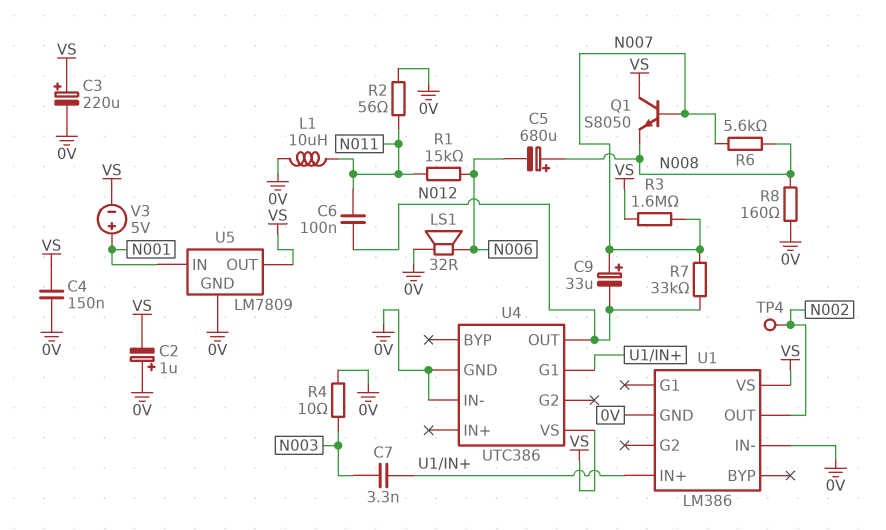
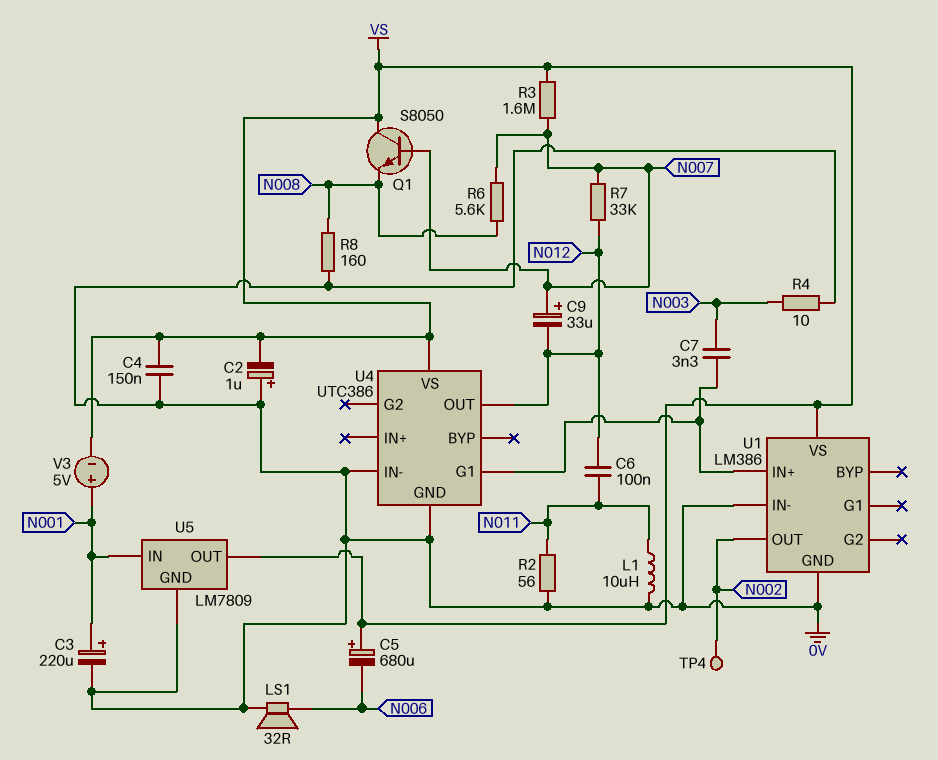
C3: 220uF (plus VS, minus 0V) -> 220uF (plus N001, minus 0V)
C5: 680uF (plus N008, minus N006) -> 680uF (plus VS, minus N006)
R1: 15k (N006, N011) -> none

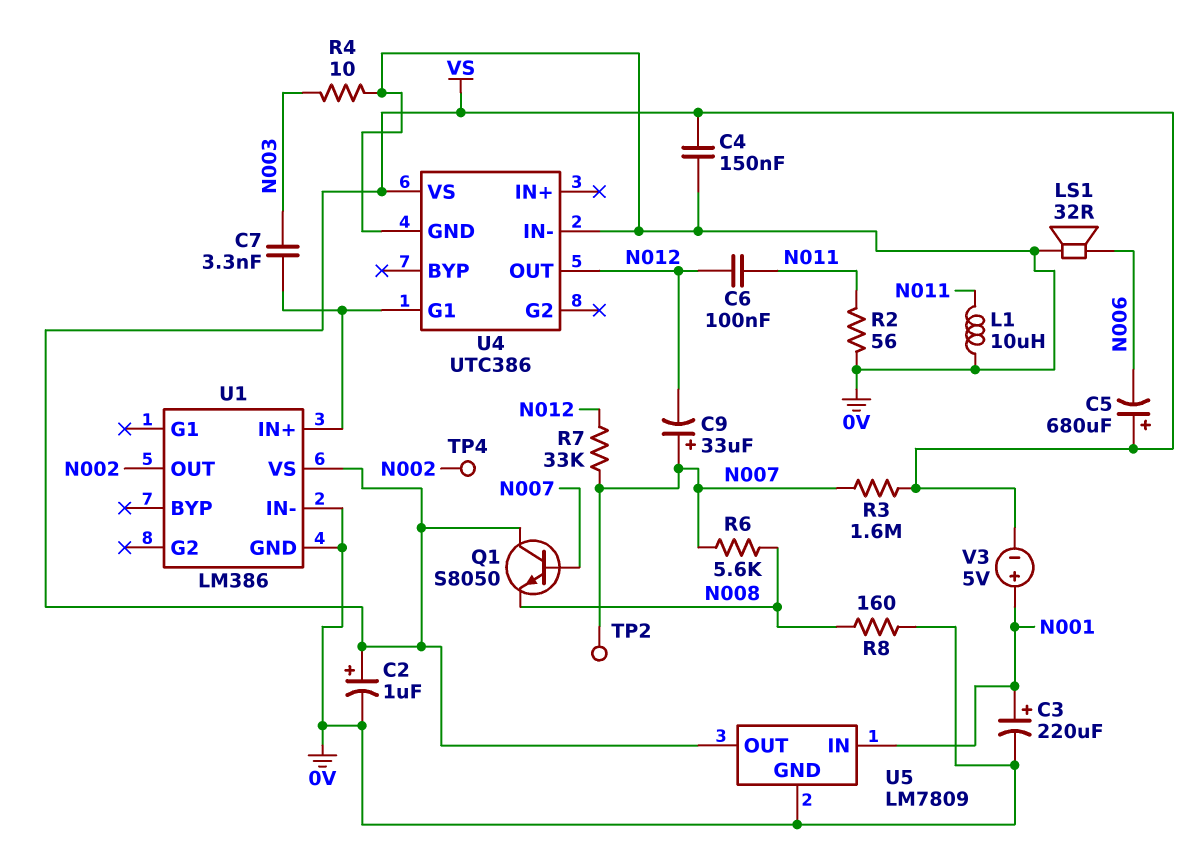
C2: 1uF (plus 0V, minus VS) -> 1uF (plus VS, minus 0V)
TP2: none -> test point (N007)

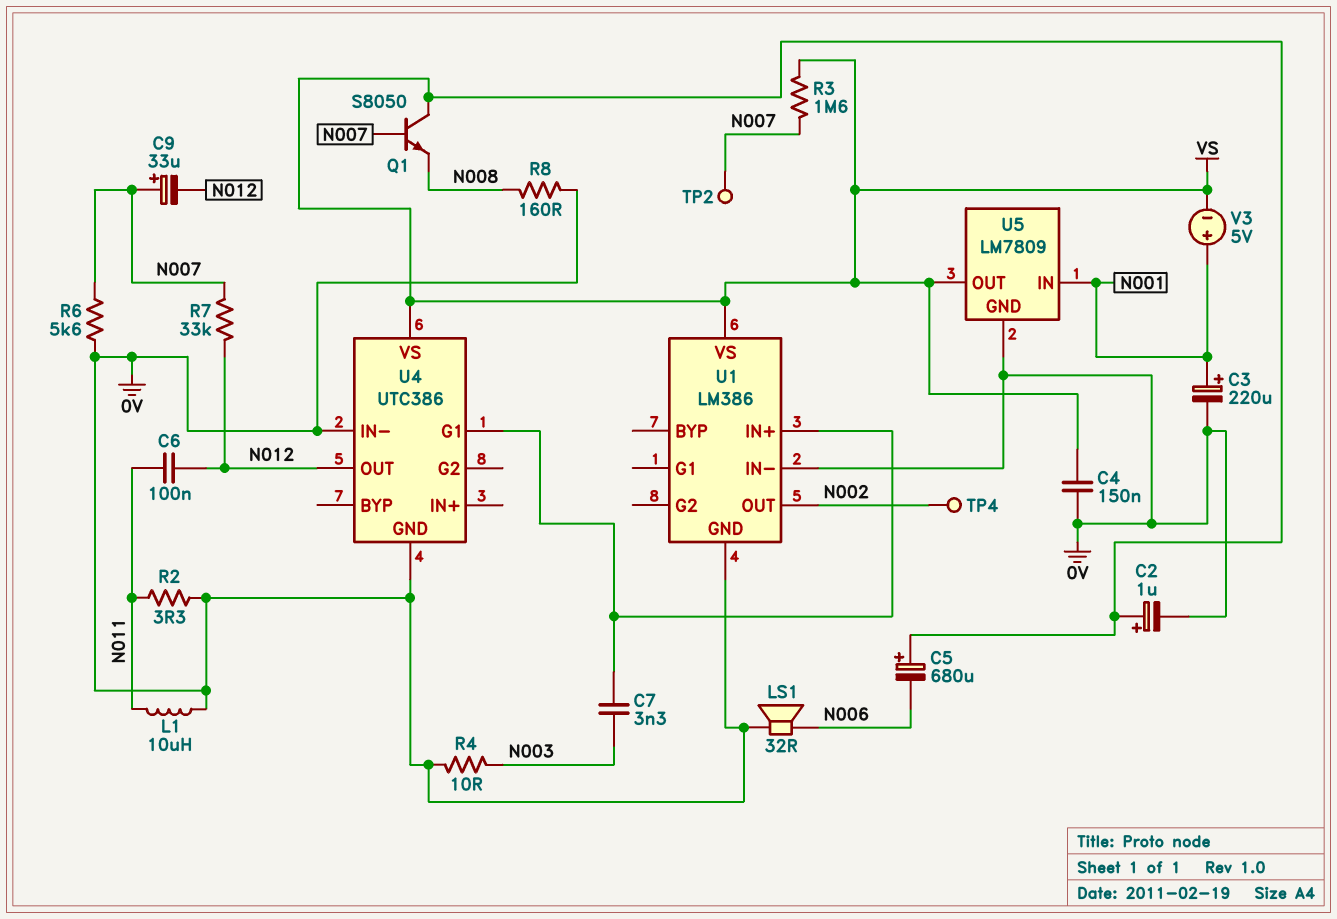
R2: 56 (0V, N011) -> 3.3 (0V, N011)
R6: 5.6k (N007, N008) -> 5.6k (0V, N007)

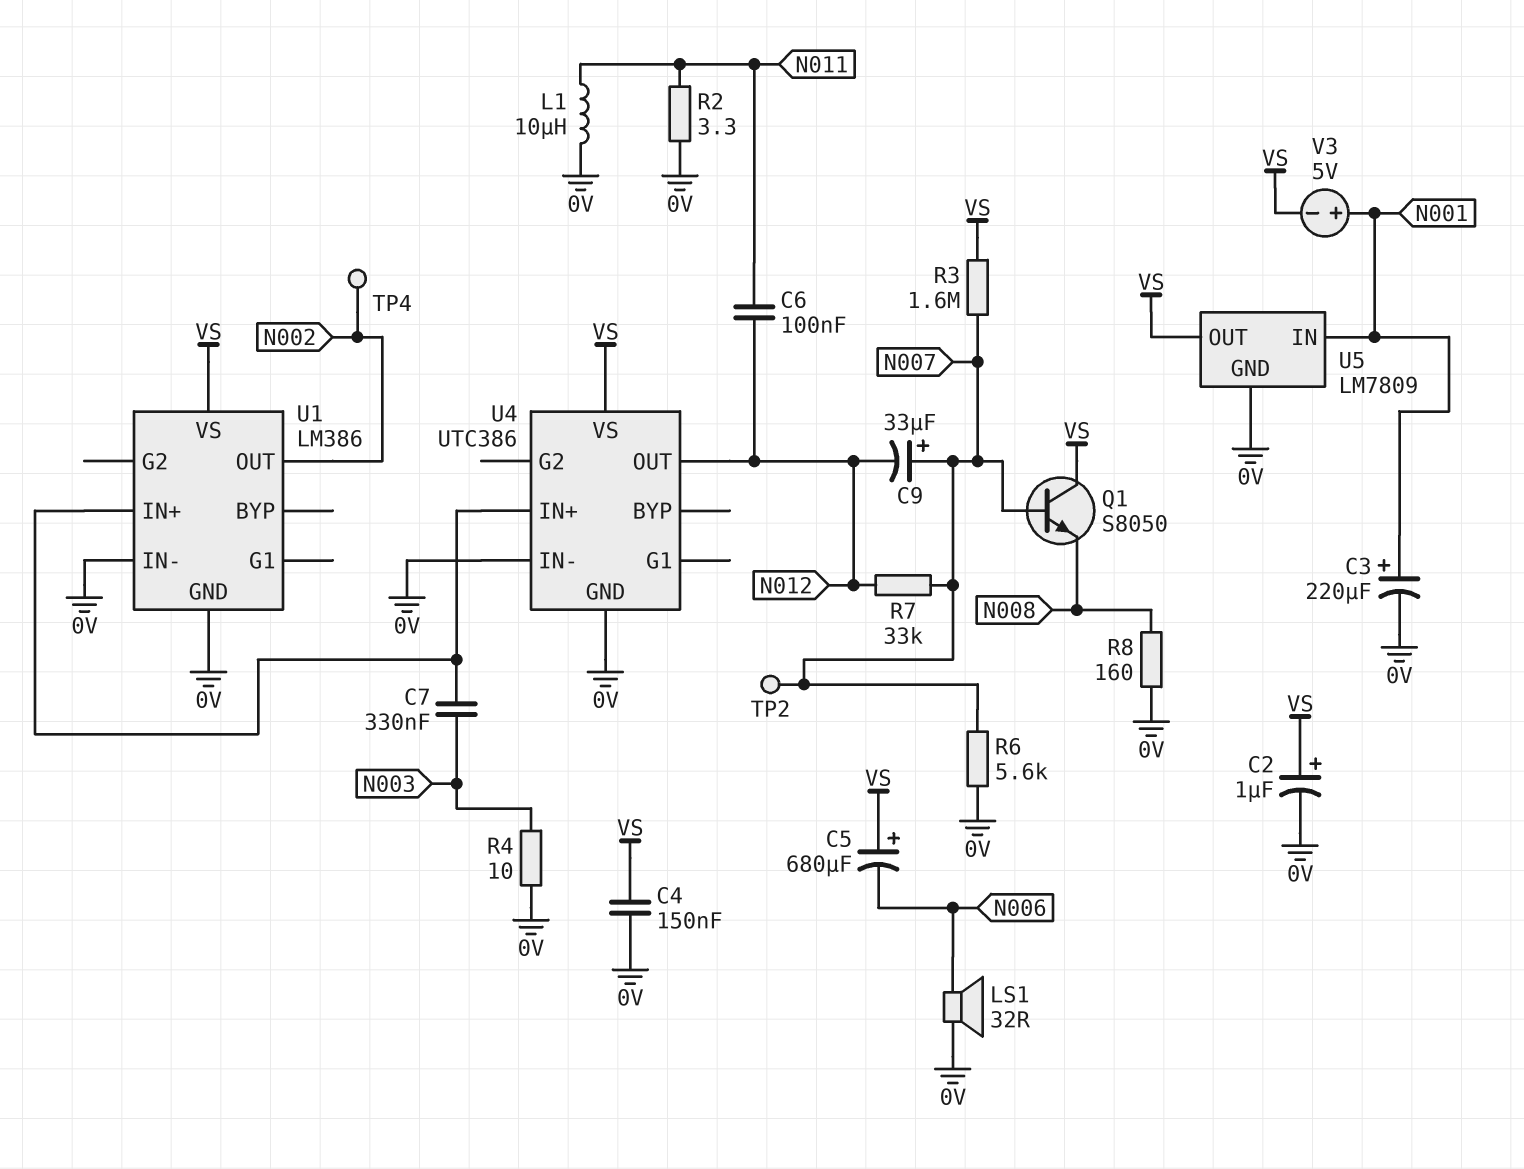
C7: 3.3nF (N003, U1/IN+) -> 330nF (N003, U1/IN+)
U4 pin G1: U1/IN+ -> none
U4 pin IN+: none -> U1/IN+

